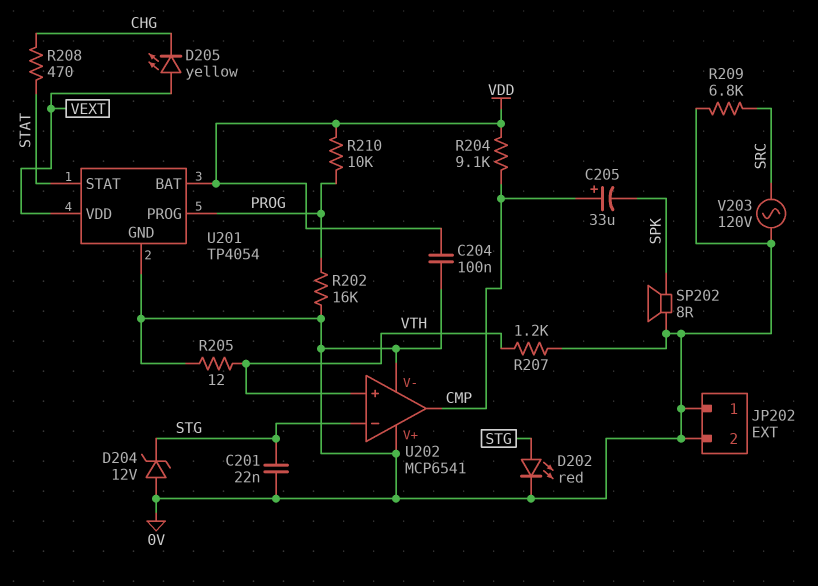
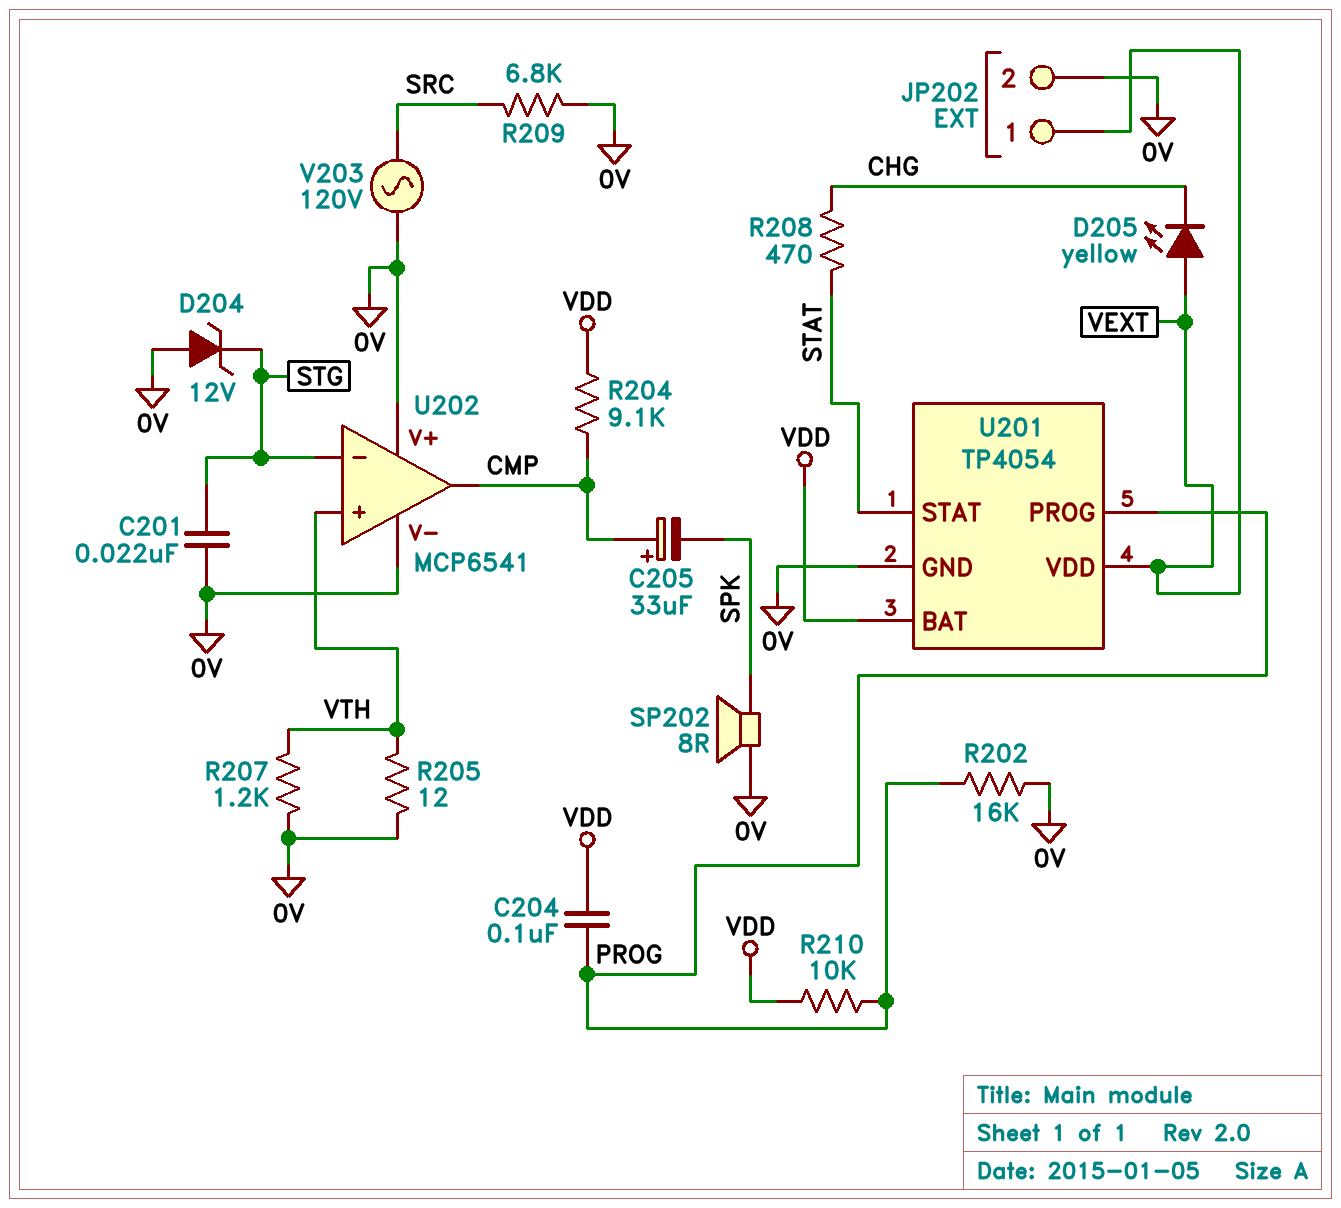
C204: 100nF (0V, VDD) -> 100nF (PROG, VDD)
D202: LED red (A STG, K 0V) -> none
JP202 pin 1: 0V -> VEXT

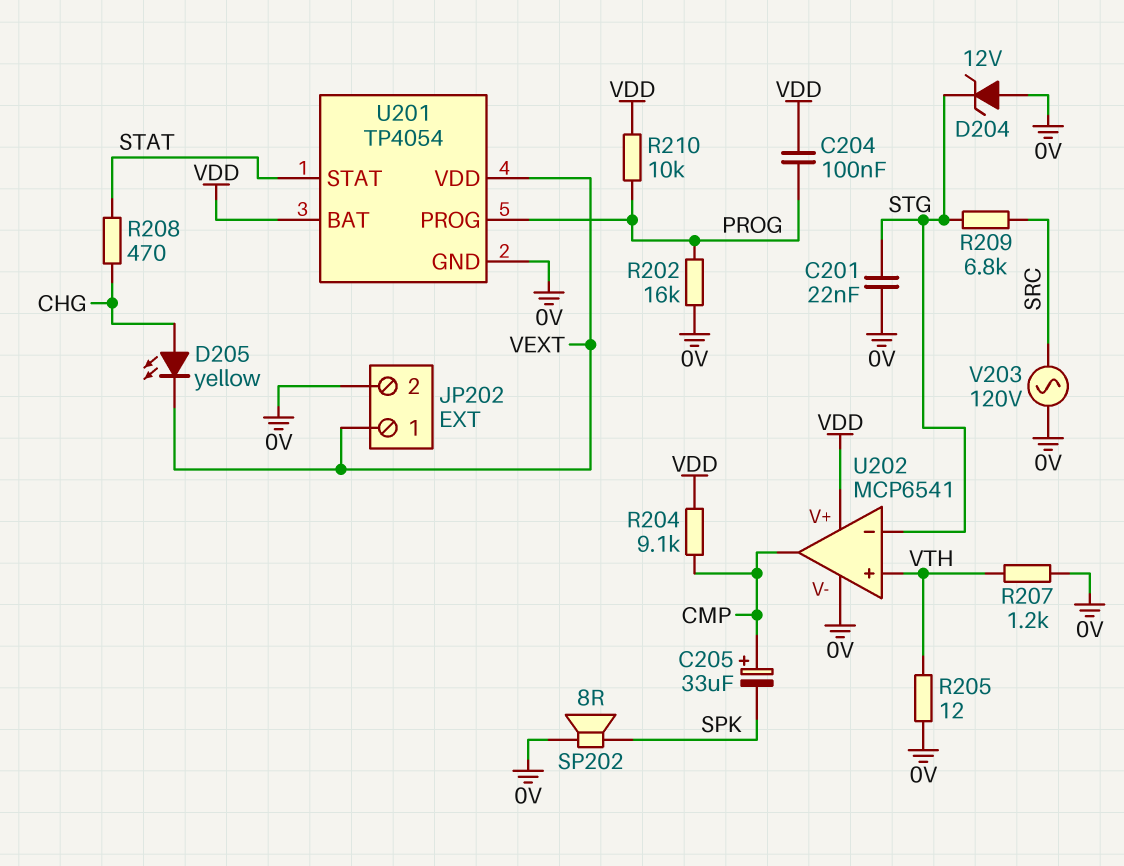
D205: LED yellow (A VEXT, K CHG) -> LED yellow (A CHG, K VEXT)
R209: 6.8k (0V, SRC) -> 6.8k (SRC, STG)
U202 pin V+: 0V -> VDD

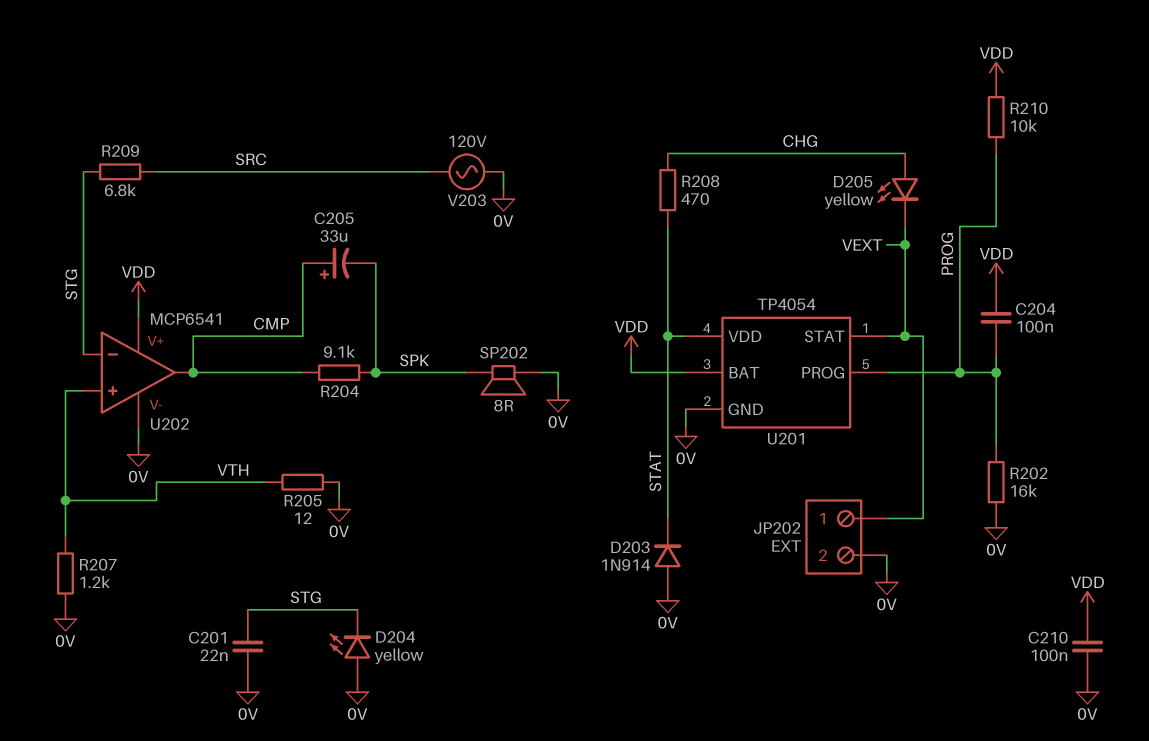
C210: none -> 100nF (0V, VDD)
D203: none -> diode 1N914 (A 0V, K STAT)
D204: zener 12V (A 0V, K STG) -> LED yellow (A 0V, K STG)
R204: 9.1k (CMP, VDD) -> 9.1k (CMP, SPK)
U201 pin STAT: STAT -> VEXT
U201 pin VDD: VEXT -> STAT

